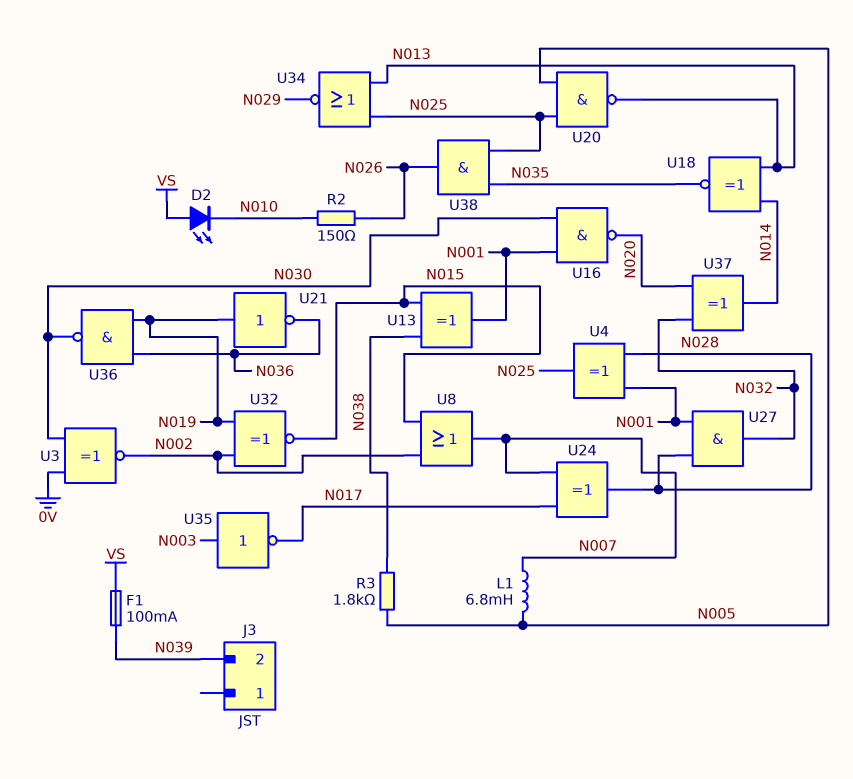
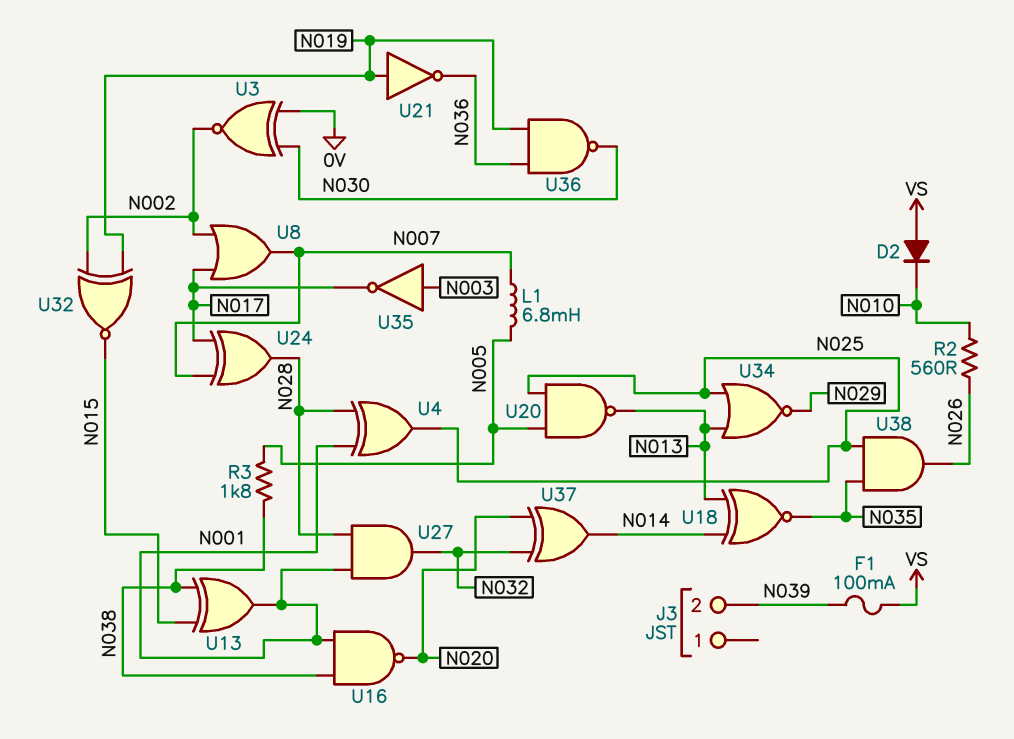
D2: LED (A VS, K N010) -> diode (A VS, K N010)
R2: 150 (N010, N026) -> 560 (N010, N026)
U8: OR (in N002, in N015, out N007) -> OR (in N002, in N017, out N007)
U16: NAND (in N001, in N030, out N020) -> NAND (in N001, in N038, out N020)

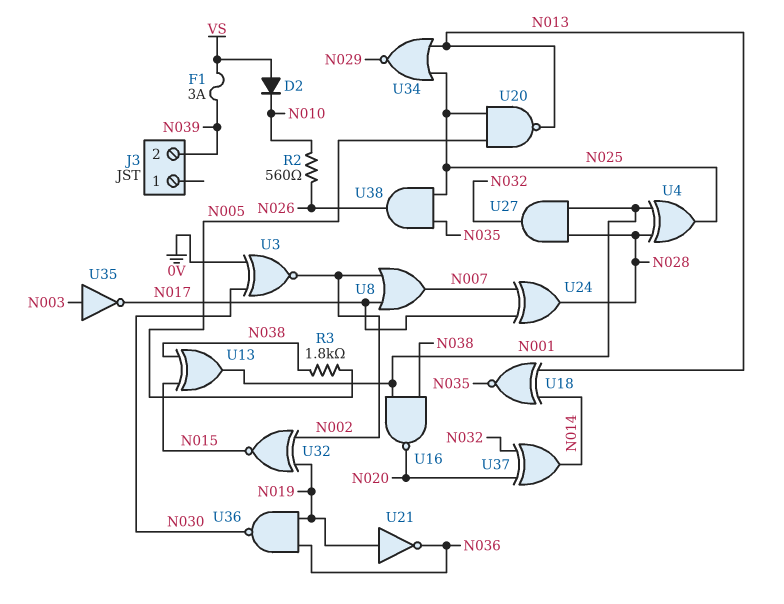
F1: 100mA (N039, VS) -> 3A (N039, VS)
L1: 6.8mH (N005, N007) -> none

